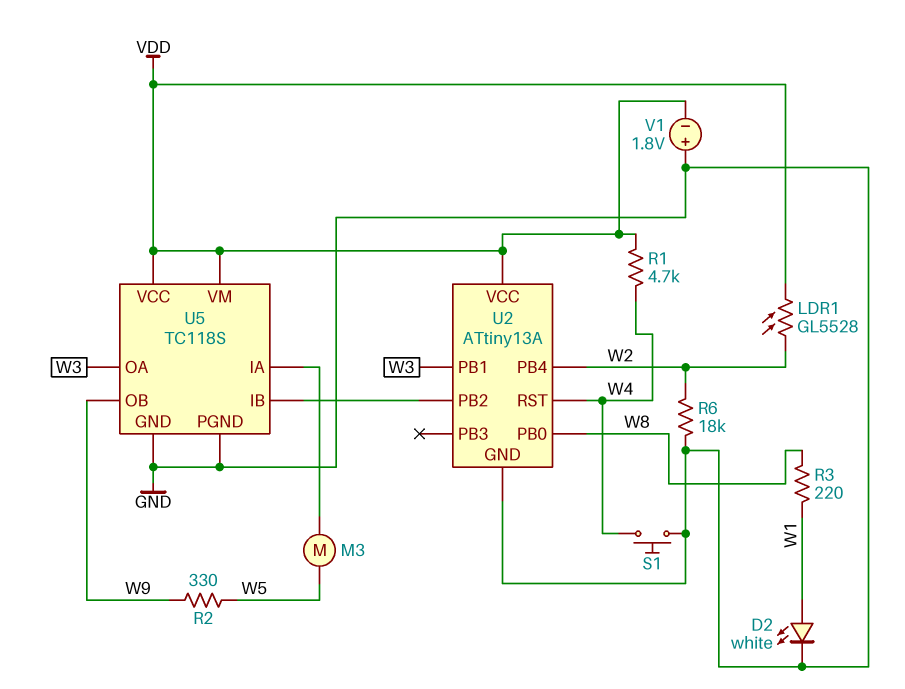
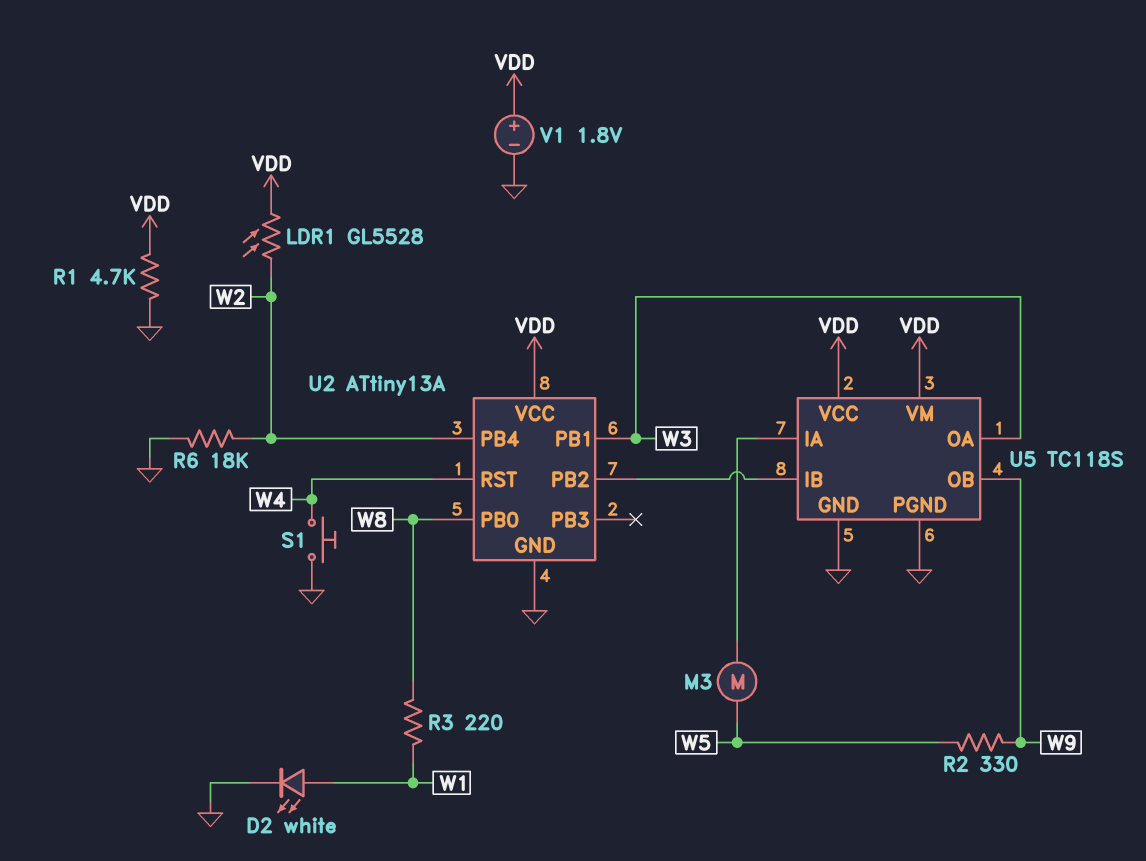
R1: 4.7k (VDD, W4) -> 4.7k (GND, VDD)
V1: 1.8V (plus GND, minus VDD) -> 1.8V (plus VDD, minus GND)

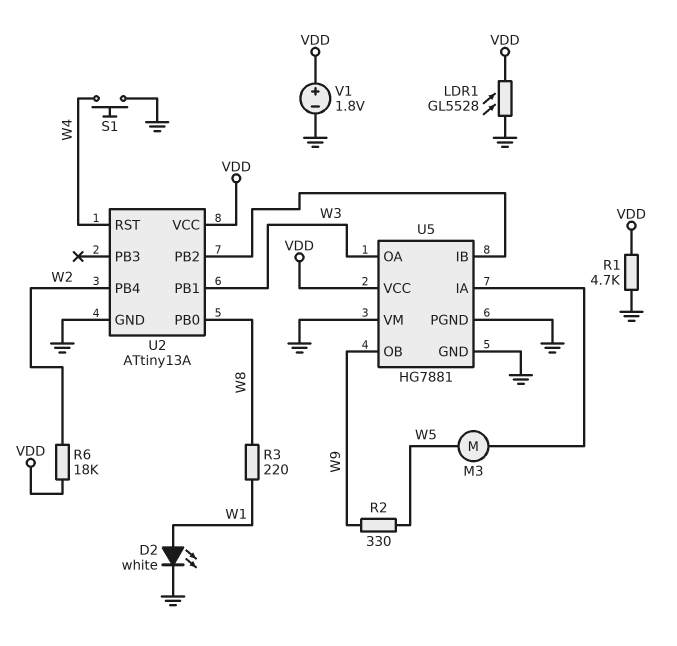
LDR1: GL5528 (VDD, W2) -> GL5528 (GND, VDD)
R6: 18k (GND, W2) -> 18k (VDD, W2)
U5: TC118S -> HG7881
U5 pin VM: VDD -> GND

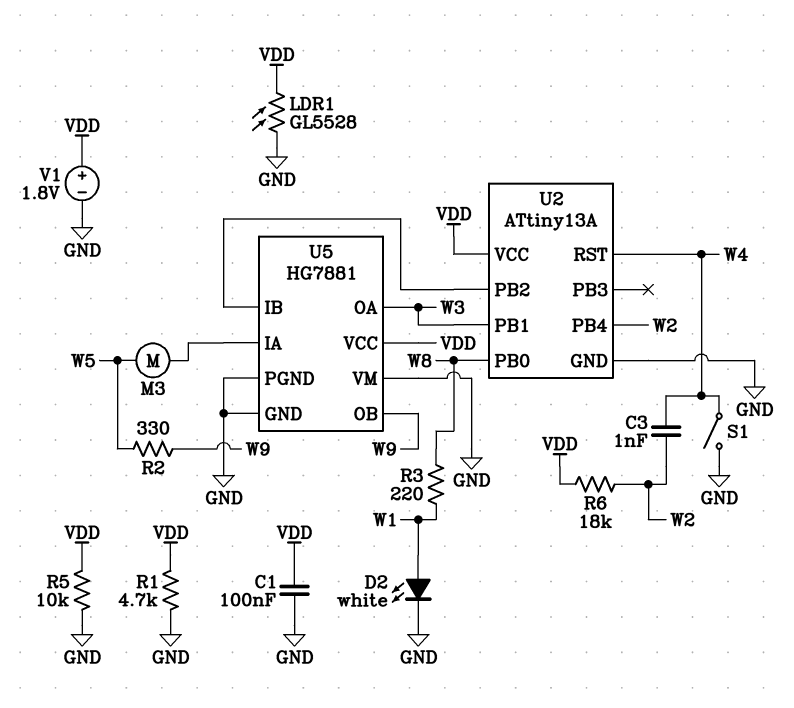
C1: none -> 100nF (GND, VDD)
C3: none -> 1nF (W2, W4)
R5: none -> 10k (GND, VDD)
S1: button (GND, W4) -> switch (GND, W4)

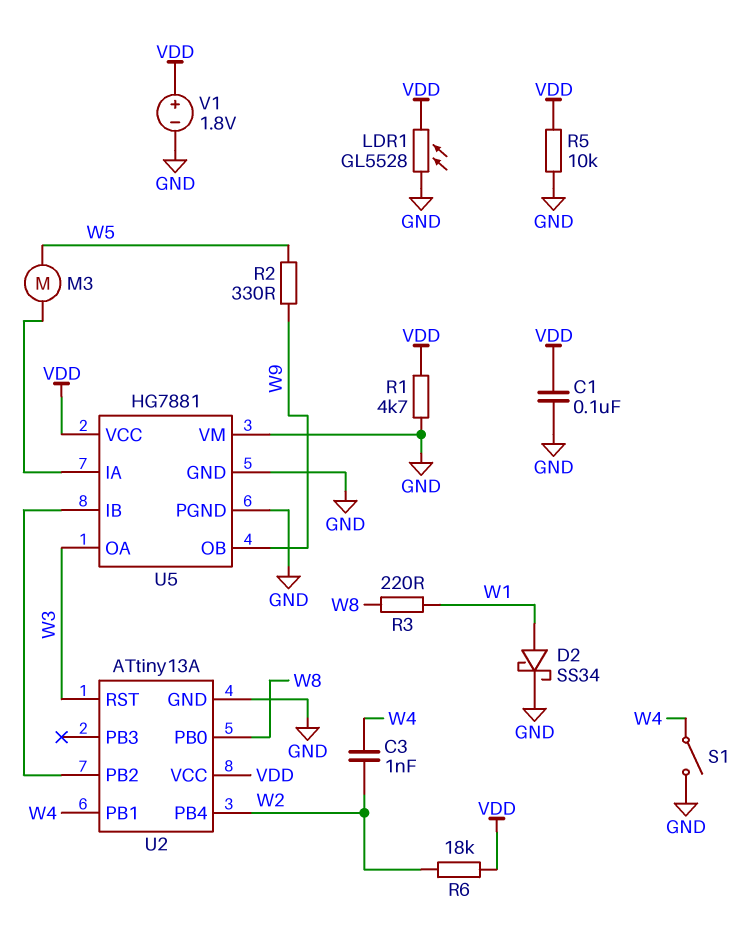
D2: LED white (A W1, K GND) -> schottky SS34 (A W1, K GND)
U2 pin PB1: W3 -> W4
U2 pin RST: W4 -> W3

